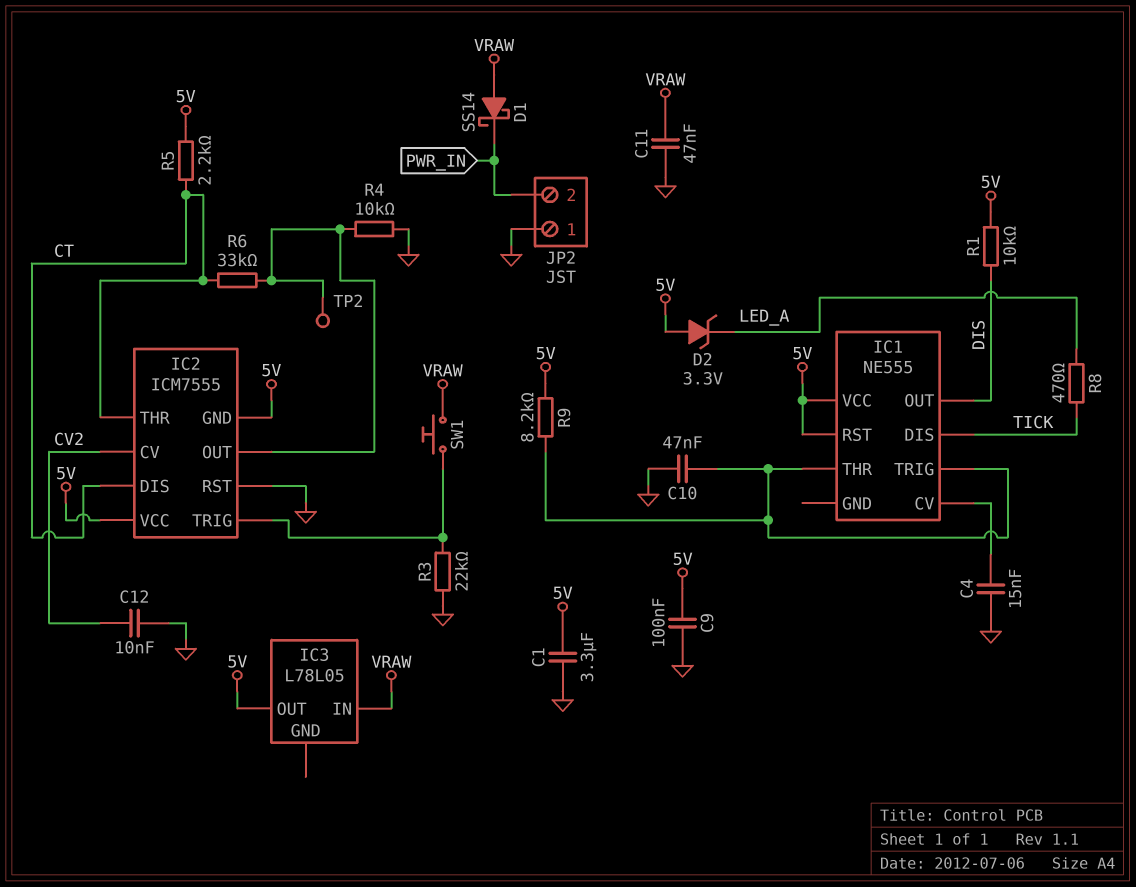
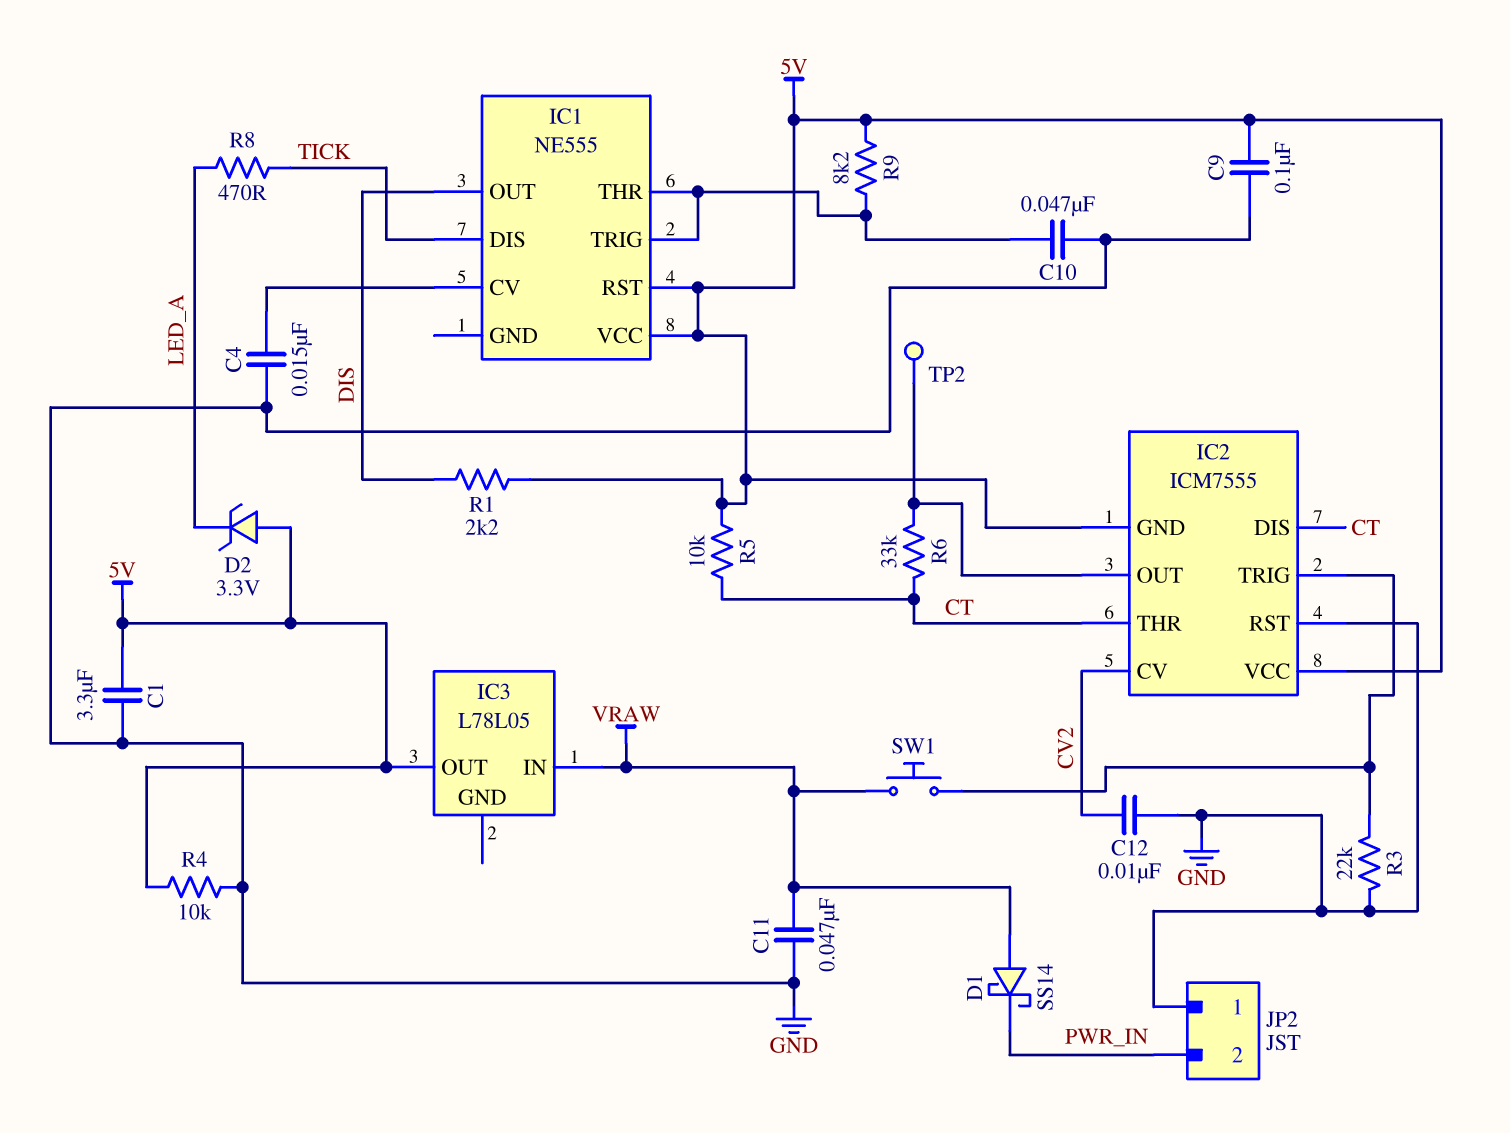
R1: 10k (5V, DIS) -> 2.2k (5V, DIS)
R4: 10k (GND, IC2/OUT) -> 10k (5V, GND)
R5: 2.2k (5V, CT) -> 10k (5V, CT)

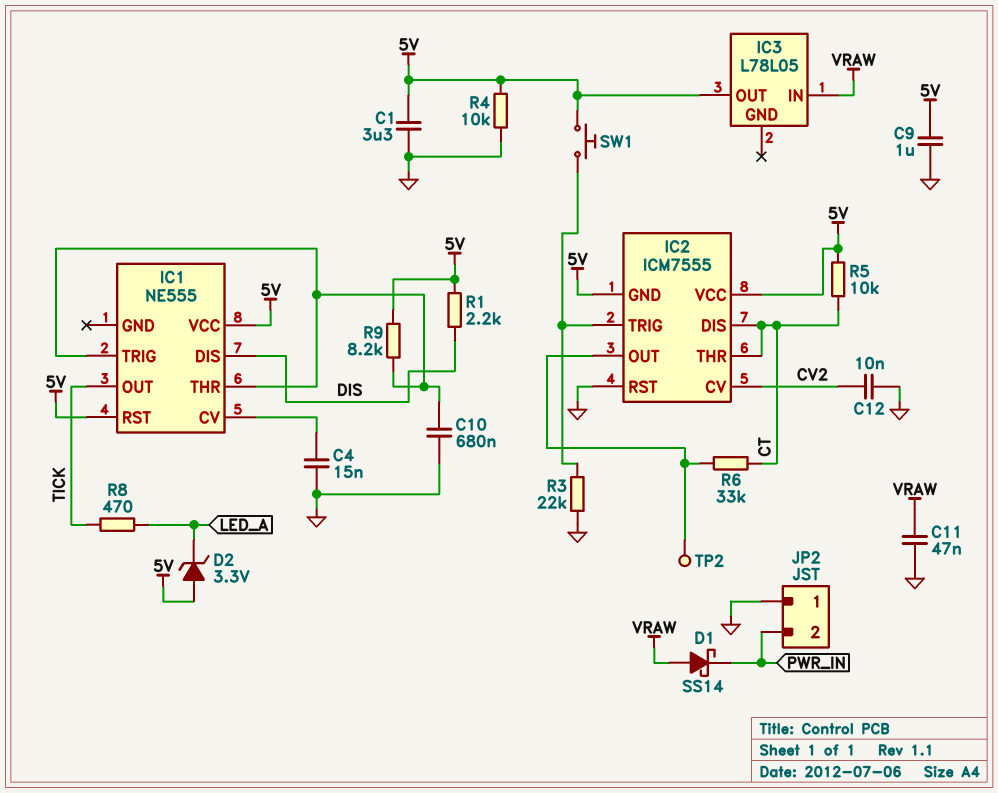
C9: 100nF (5V, GND) -> 1uF (5V, GND)
C10: 47nF (GND, IC1/THR) -> 680nF (GND, IC1/THR)
IC1 pin DIS: TICK -> DIS
IC1 pin OUT: DIS -> TICK
SW1: button (IC2/TRIG, VRAW) -> button (5V, IC2/TRIG)

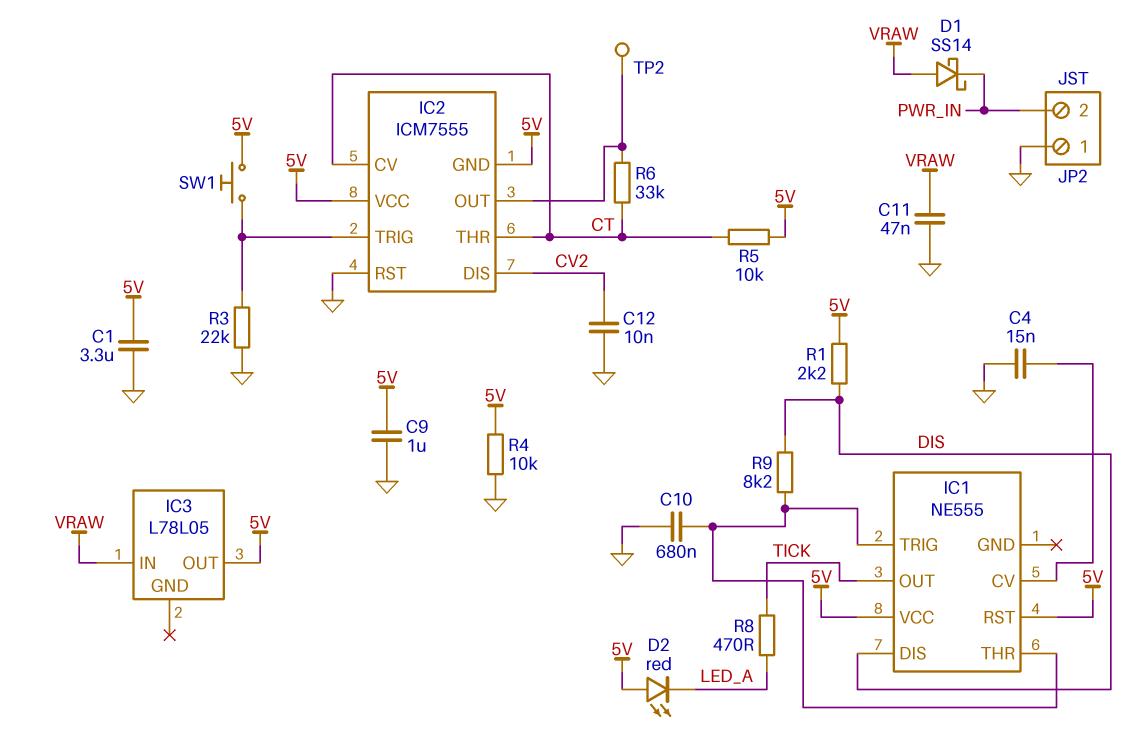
D2: zener 3.3V (A 5V, K LED_A) -> LED red (A 5V, K LED_A)
IC2 pin CV: CV2 -> CT
IC2 pin DIS: CT -> CV2
R9: 8.2k (5V, IC1/THR) -> 8.2k (DIS, IC1/THR)

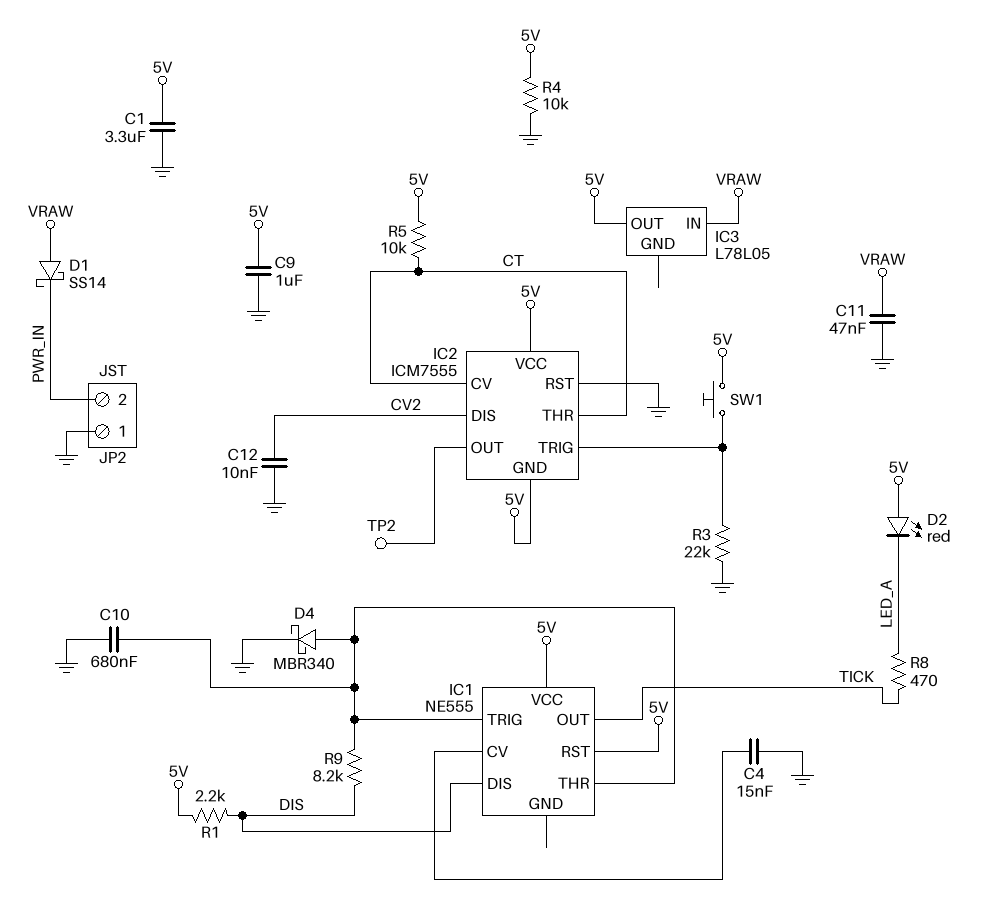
D4: none -> schottky MBR340 (A IC1/THR, K GND)
R6: 33k (CT, IC2/OUT) -> none

